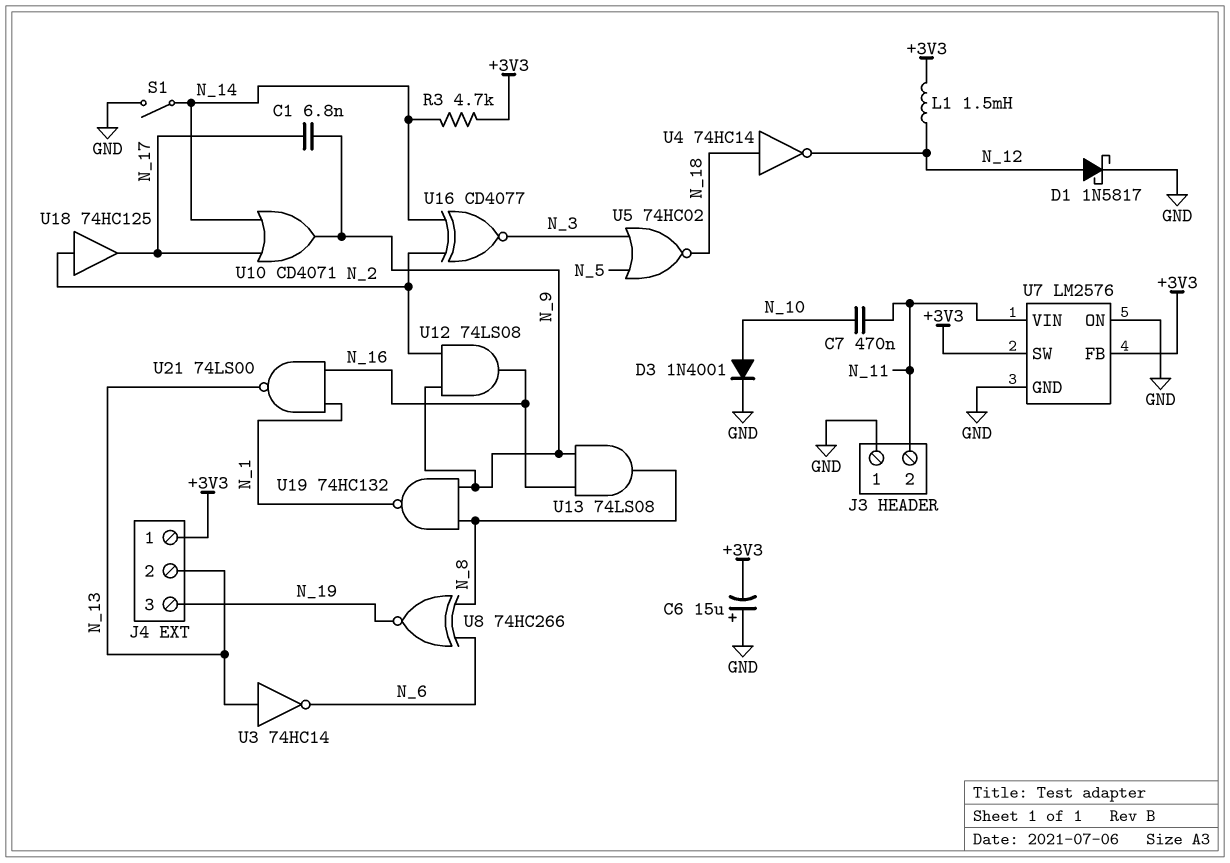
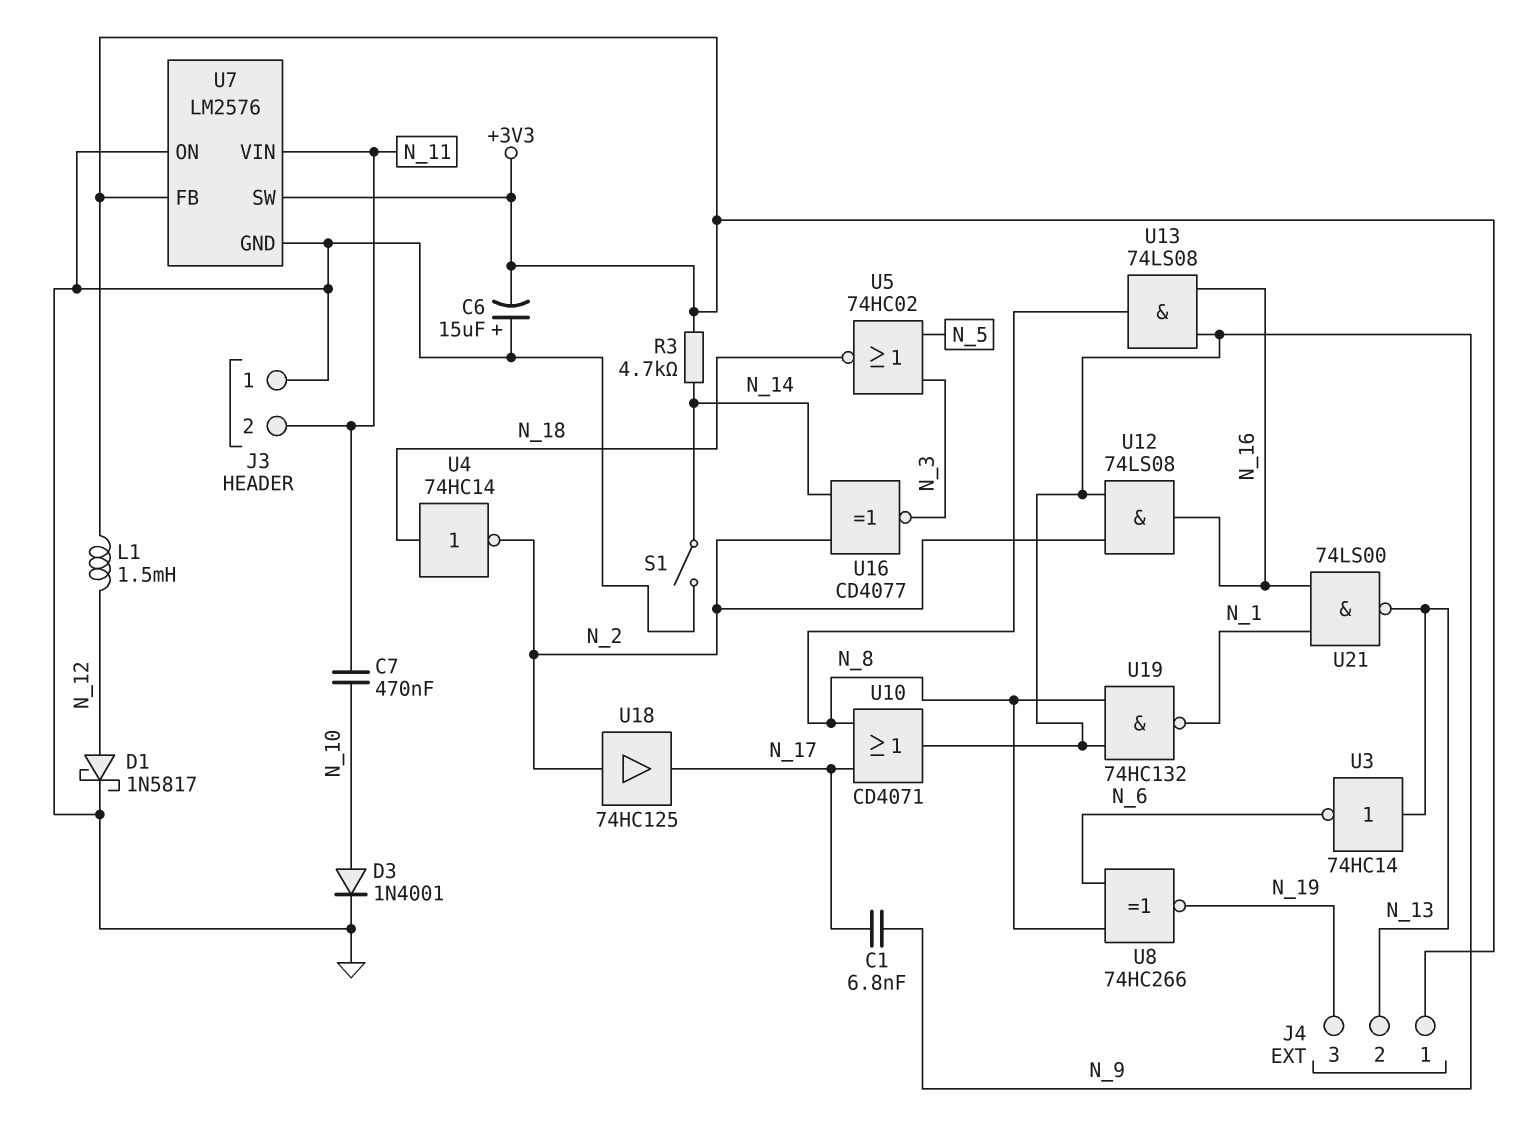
U4: NOT 74HC14 (in N_18, out N_12) -> NOT 74HC14 (in N_18, out N_2)
U10: OR CD4071 (in N_14, in N_17, out N_9) -> OR CD4071 (in N_8, in N_17, out N_9)

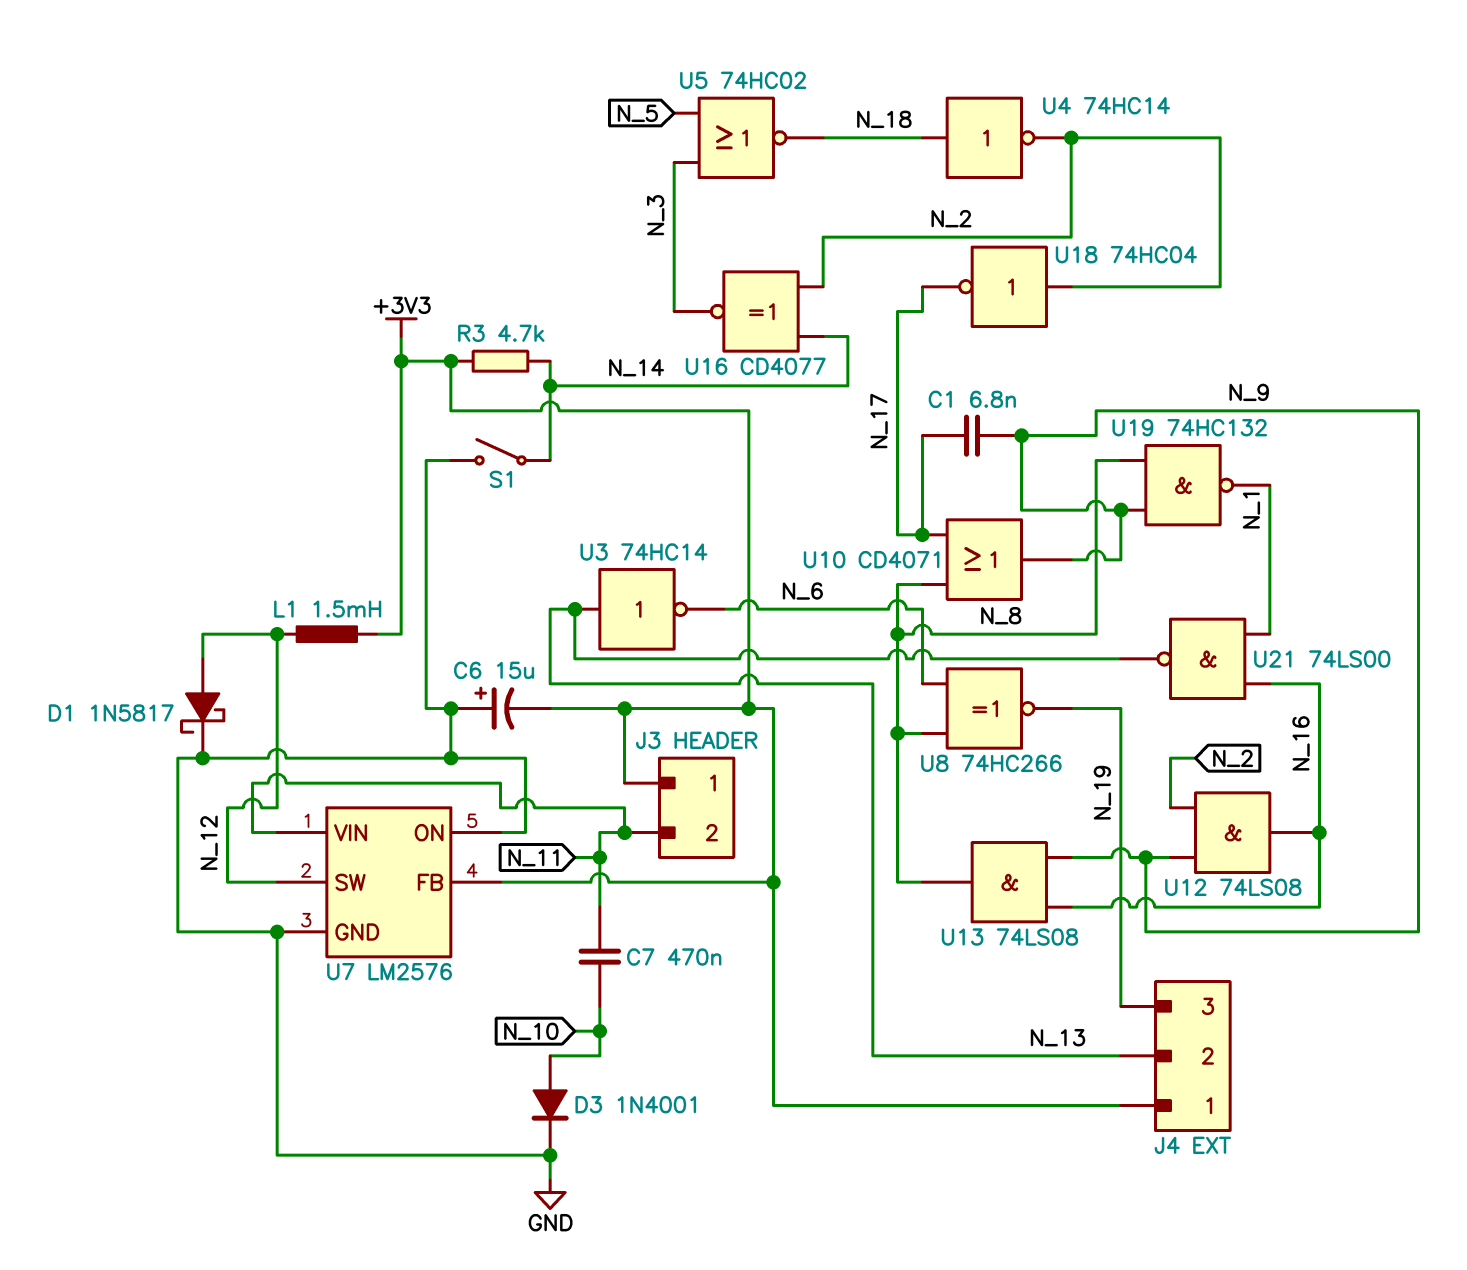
J3 pin 1: GND -> +3V3
U7 pin SW: +3V3 -> N_12
U18: buffer 74HC125 (in N_2, out N_17) -> NOT 74HC04 (in N_2, out N_17)

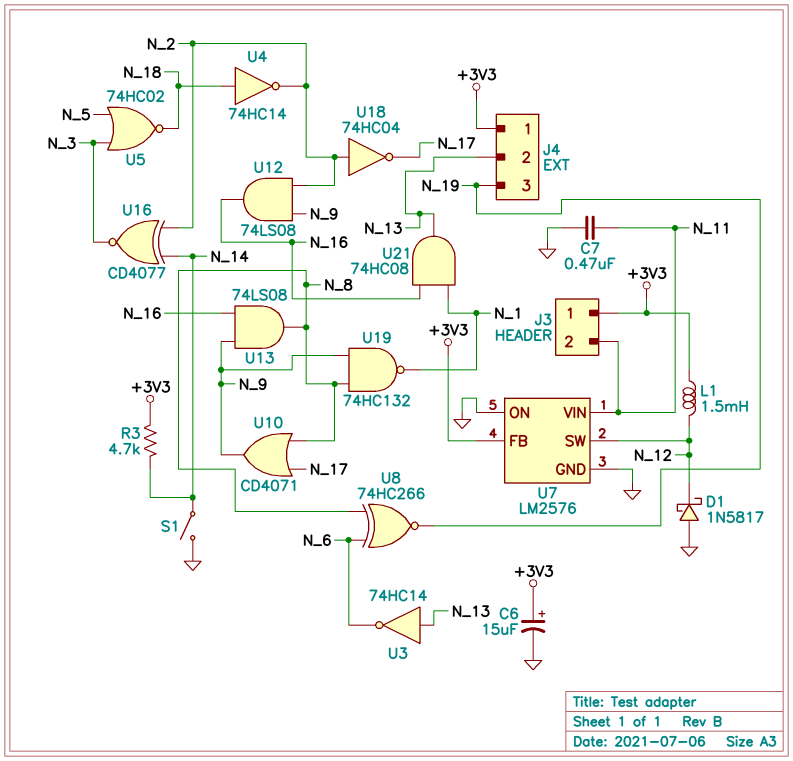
C1: 6.8nF (N_9, N_17) -> none
C6: 15uF (plus GND, minus +3V3) -> 15uF (plus +3V3, minus GND)
C7: 470nF (N_10, N_11) -> 470nF (GND, N_11)
D1: schottky 1N5817 (A N_12, K GND) -> schottky 1N5817 (A GND, K N_12)
D3: diode 1N4001 (A N_10, K GND) -> none
U21: NAND 74LS00 (in N_1, in N_16, out N_13) -> AND 74HC08 (in N_1, in N_16, out N_13)

